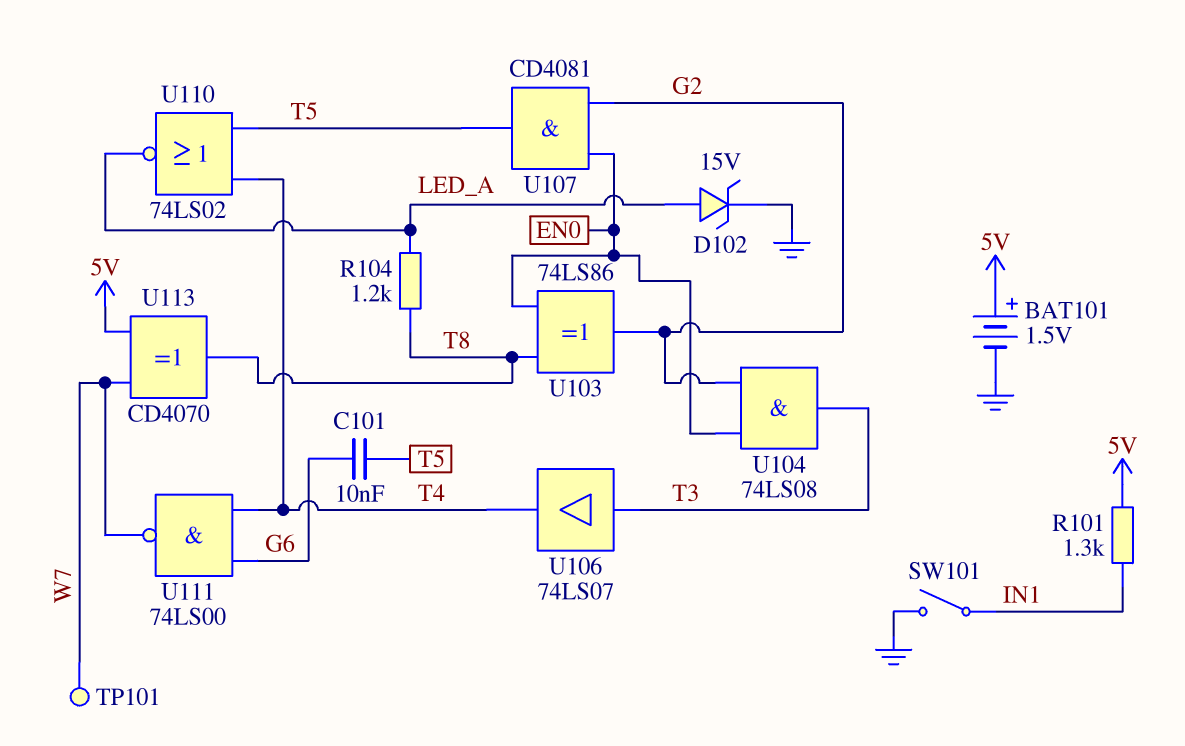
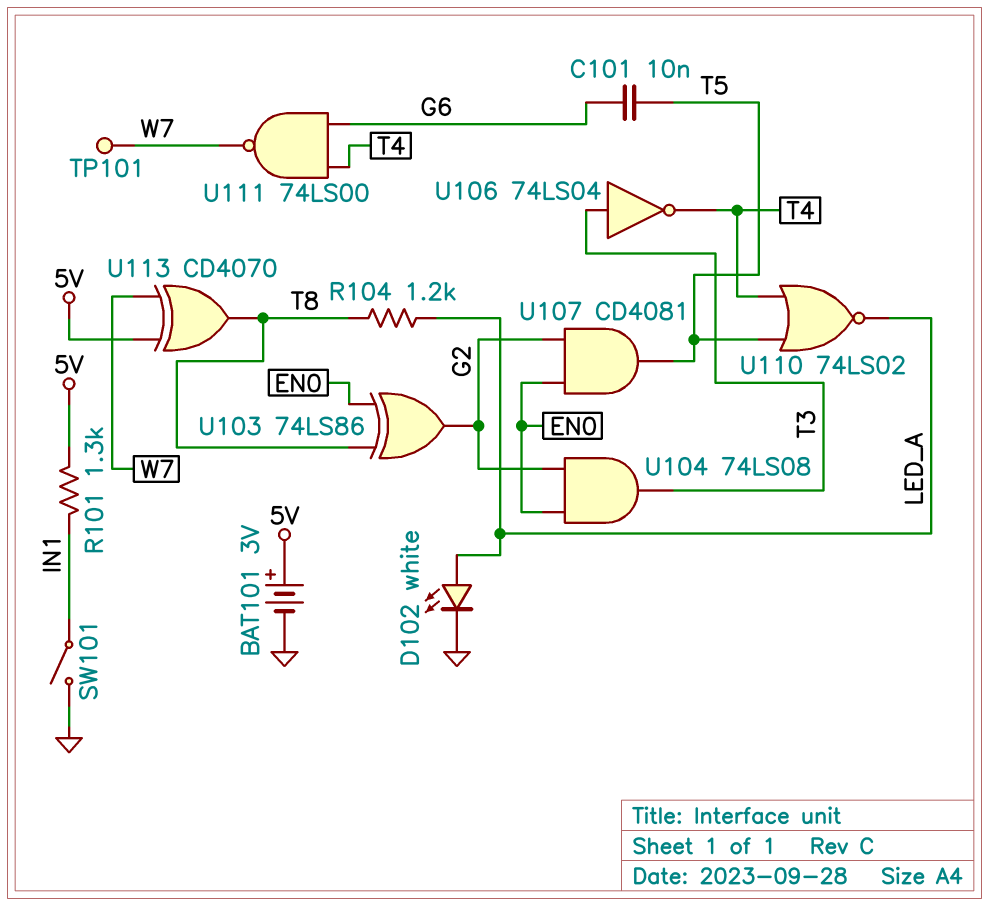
BAT101: 1.5V (plus 5V, minus GND) -> 3V (plus 5V, minus GND)
D102: zener 15V (A LED_A, K GND) -> LED white (A LED_A, K GND)
U106: buffer 74LS07 (in T3, out T4) -> NOT 74LS04 (in T3, out T4)

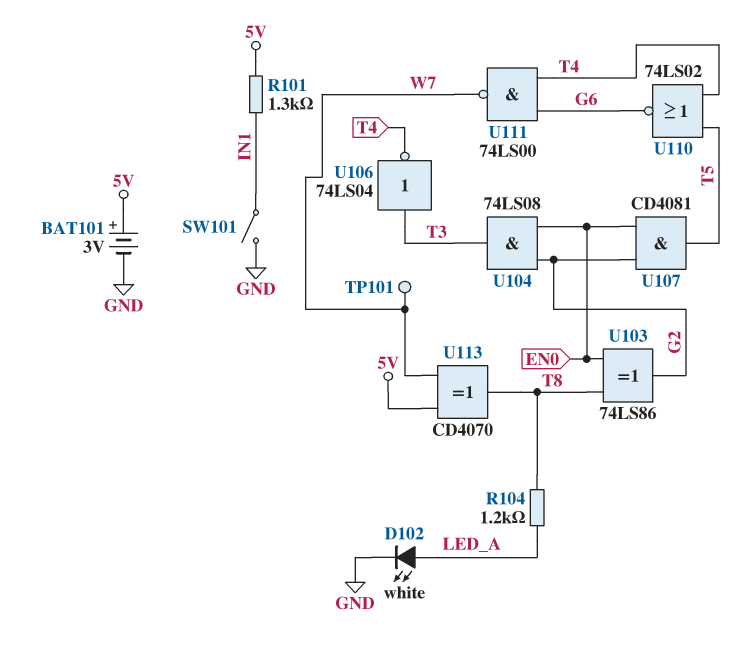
C101: 10nF (G6, T5) -> none
U110: NOR 74LS02 (in T4, in T5, out LED_A) -> NOR 74LS02 (in T4, in T5, out G6)

